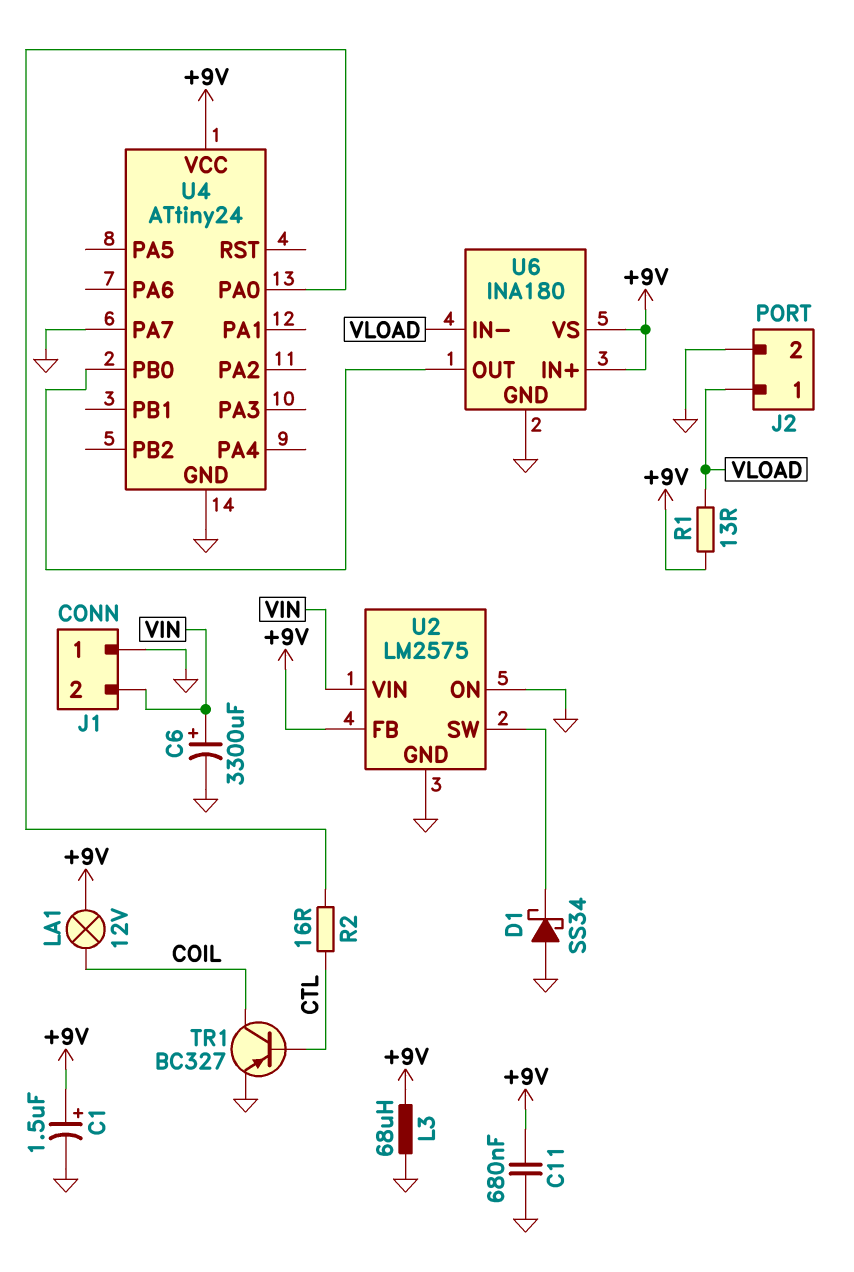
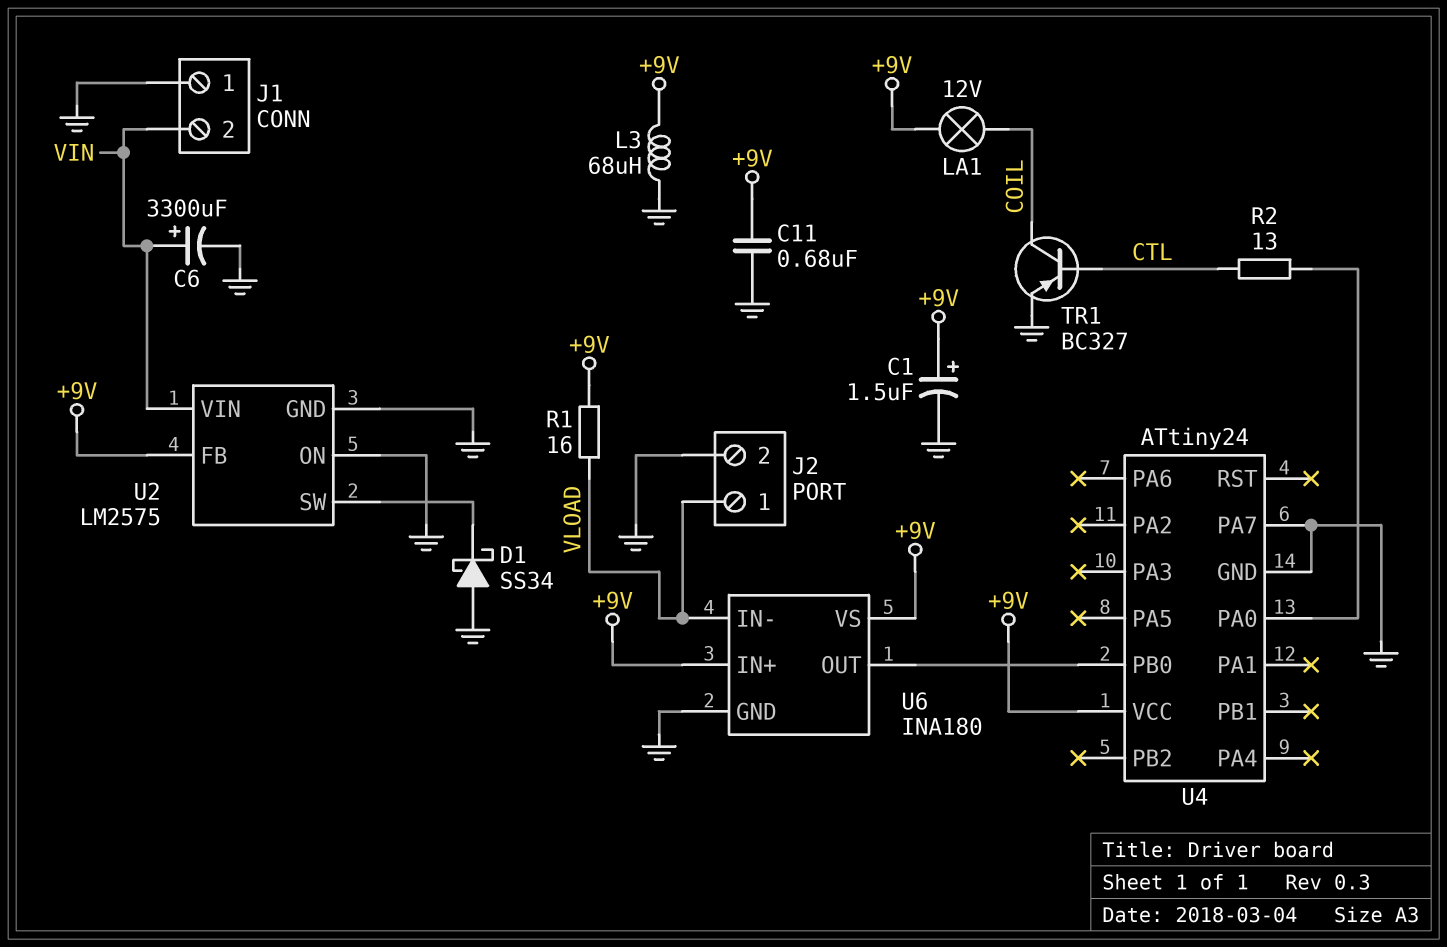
R1: 13 (+9V, VLOAD) -> 16 (+9V, VLOAD)
R2: 16 (CTL, U4/PA0) -> 13 (CTL, U4/PA0)

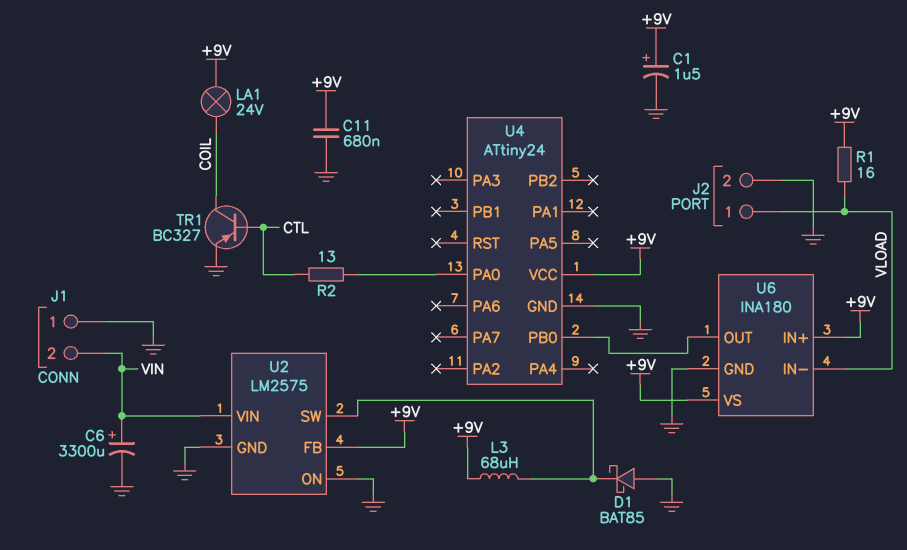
D1: schottky SS34 (A GND, K U2/SW) -> schottky BAT85 (A GND, K U2/SW)
L3: 68uH (+9V, GND) -> 68uH (+9V, U2/SW)
LA1: lamp 12V (+9V, COIL) -> lamp 24V (+9V, COIL)
U4 pin PA7: GND -> none

